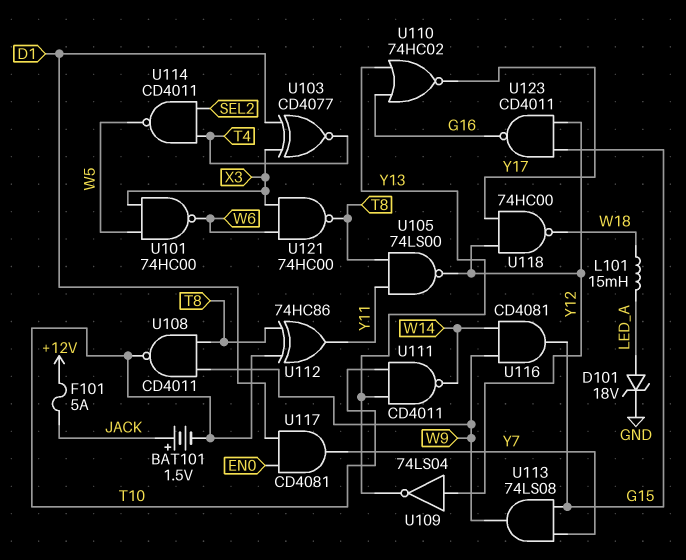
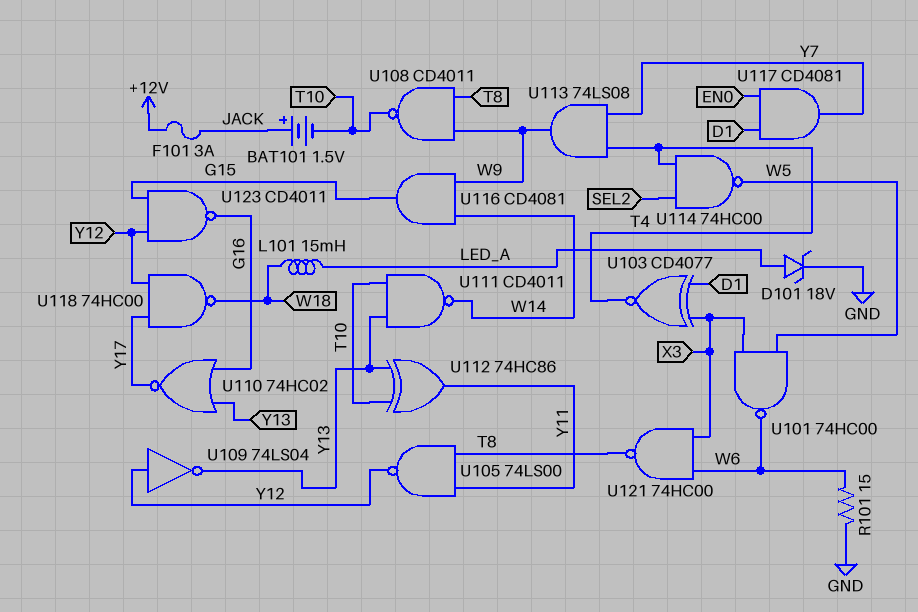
F101: 5A (+12V, JACK) -> 3A (+12V, JACK)
R101: none -> 15 (GND, W6)
U112: XOR 74HC86 (in T8, in T10, out Y11) -> XOR 74HC86 (in T10, in Y13, out Y11)
U113: AND 74LS08 (in G15, in Y7, out W9) -> AND 74LS08 (in T4, in Y7, out W9)
U114: NAND CD4011 (in SEL2, in T4, out W5) -> NAND 74HC00 (in SEL2, in T4, out W5)

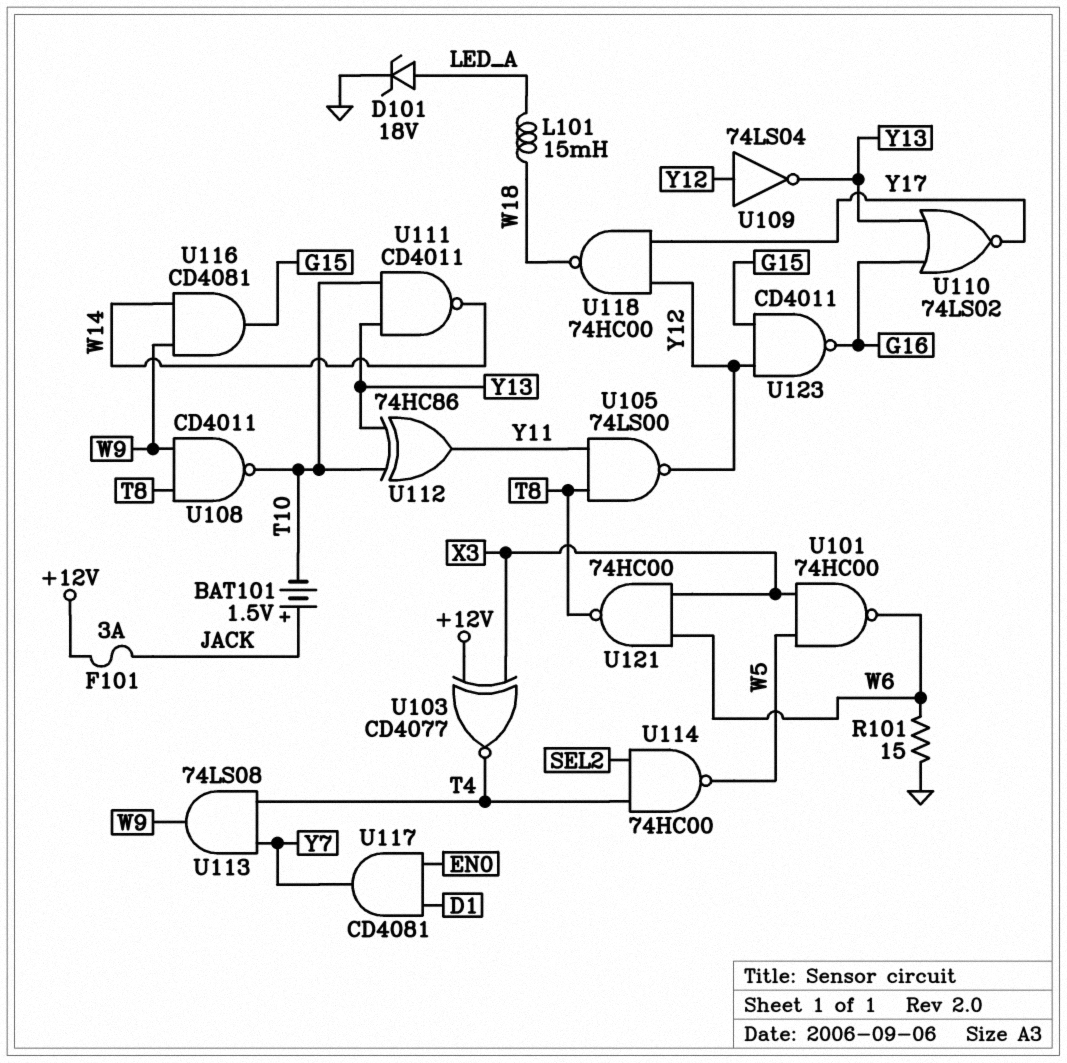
U103: XNOR CD4077 (in D1, in X3, out T4) -> XNOR CD4077 (in +12V, in X3, out T4)
U110: NOR 74HC02 (in G16, in Y13, out Y17) -> NOR 74LS02 (in G16, in Y13, out Y17)

